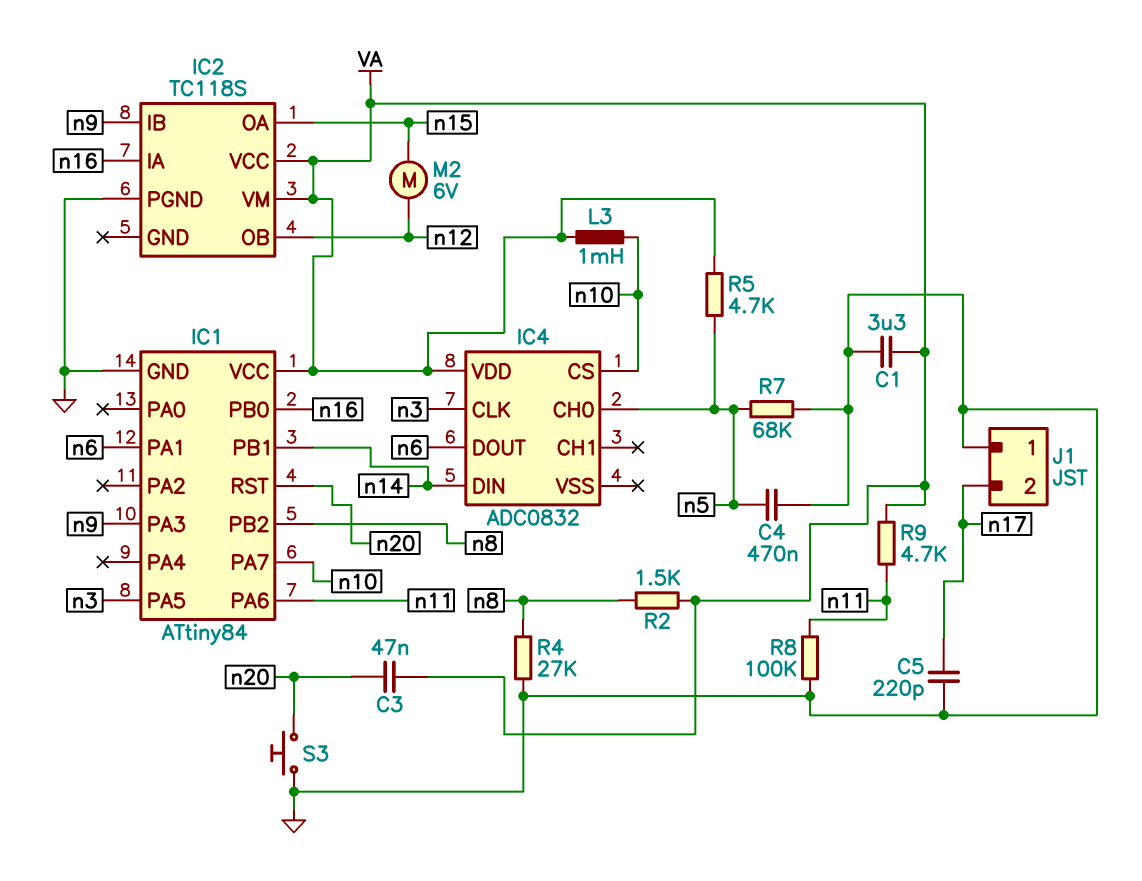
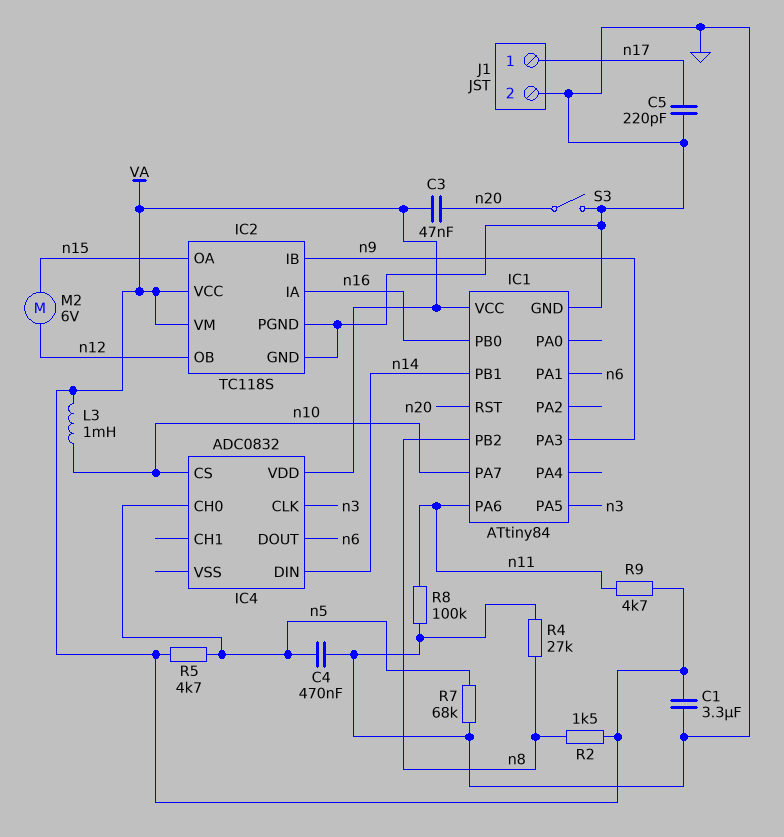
IC2 pin GND: none -> GND
J1 pin 1: GND -> n17
J1 pin 2: n17 -> GND
S3: button (GND, n20) -> switch (GND, n20)

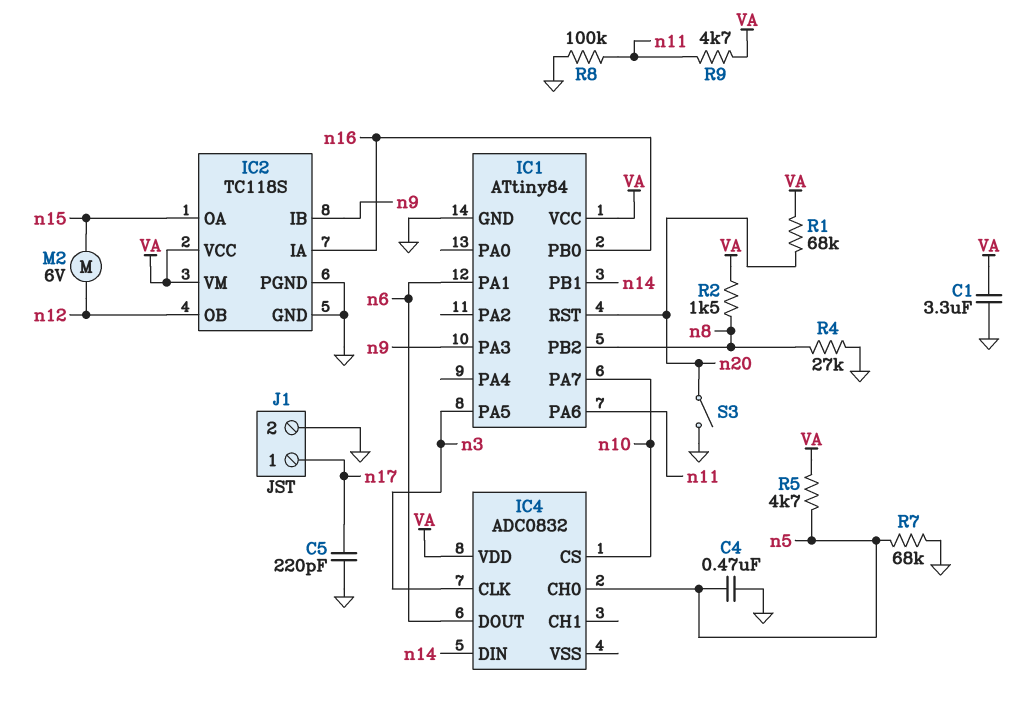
C3: 47nF (VA, n20) -> none
L3: 1mH (VA, n10) -> none
R1: none -> 68k (VA, n20)

